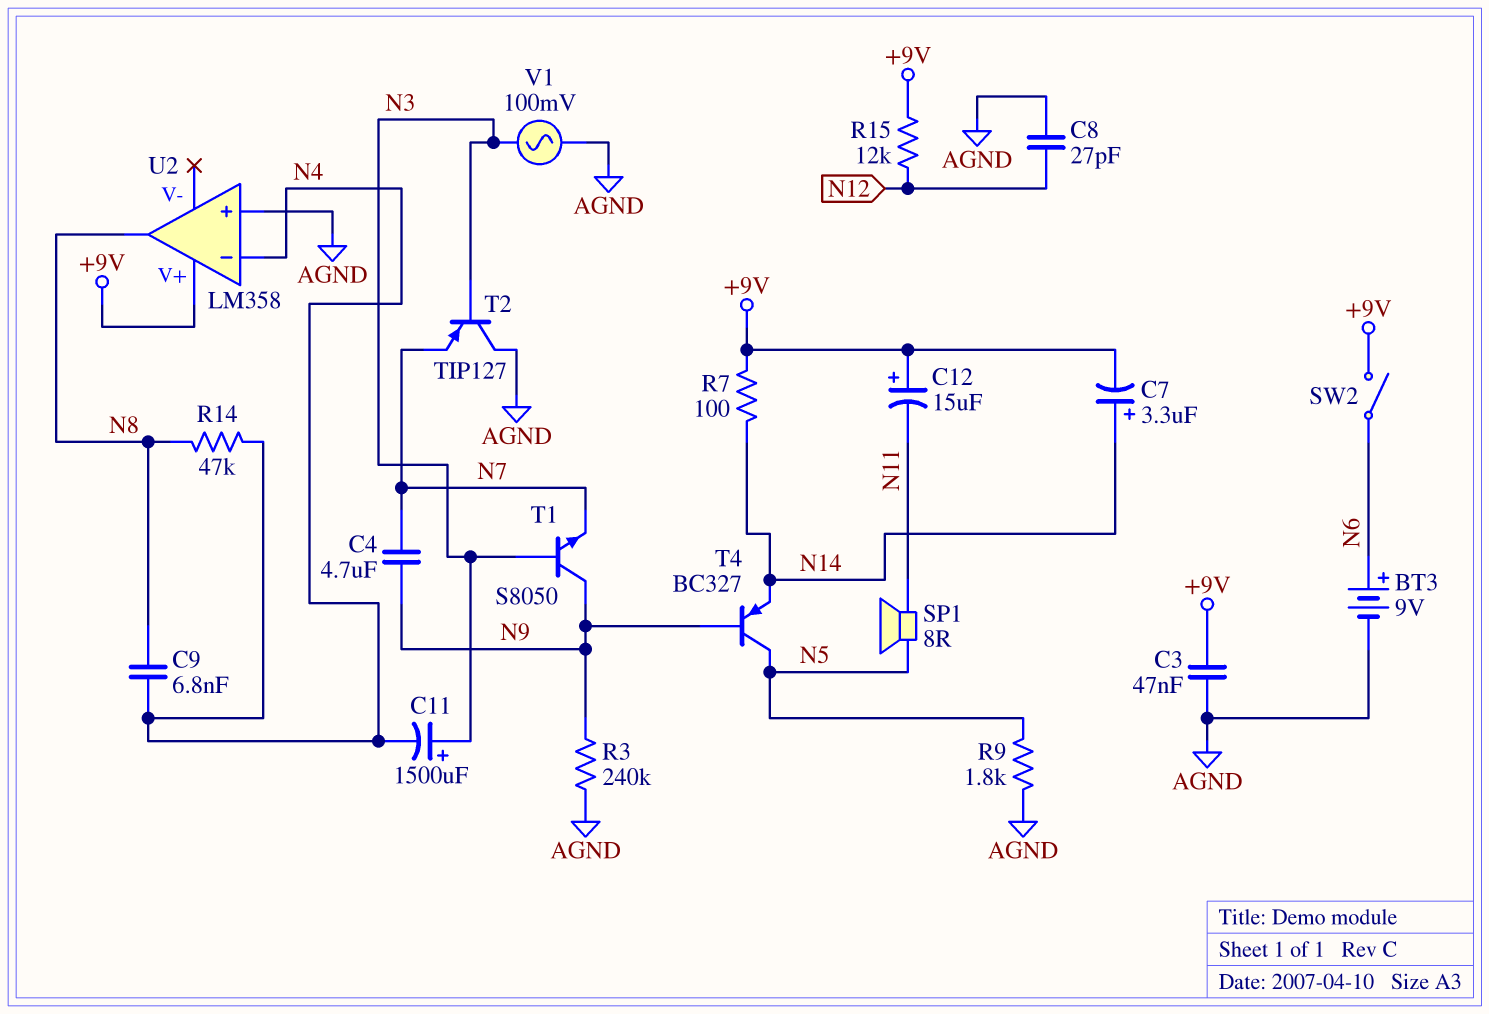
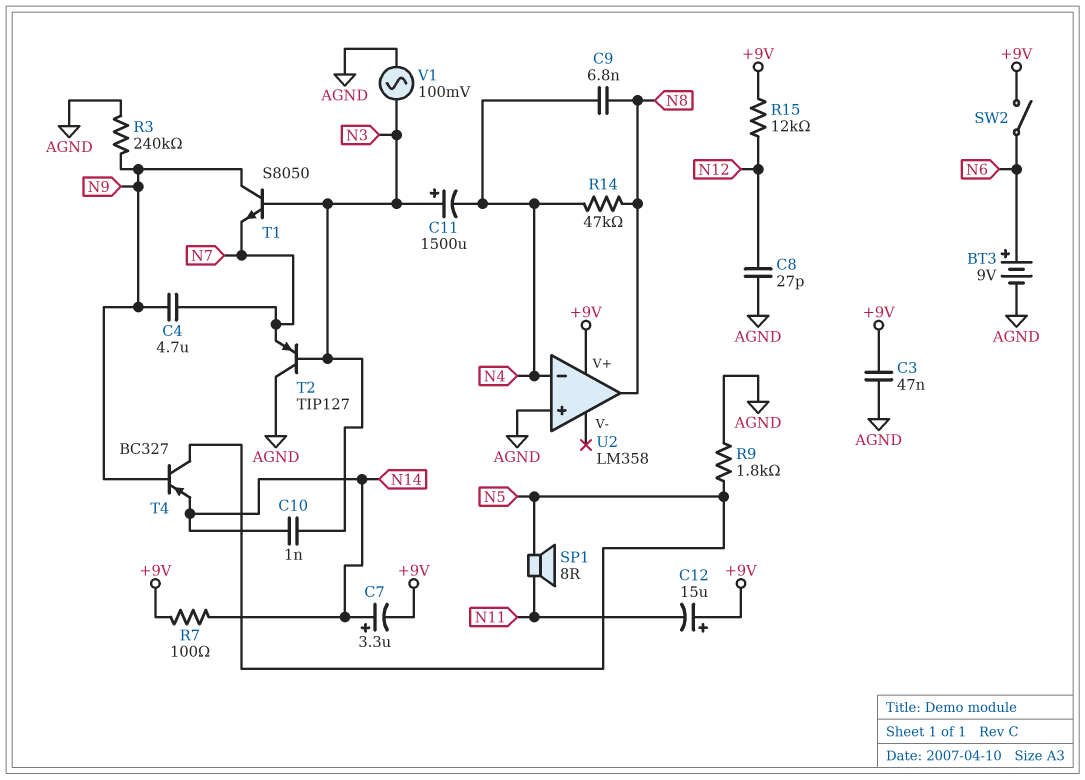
C10: none -> 1nF (N3, N14)

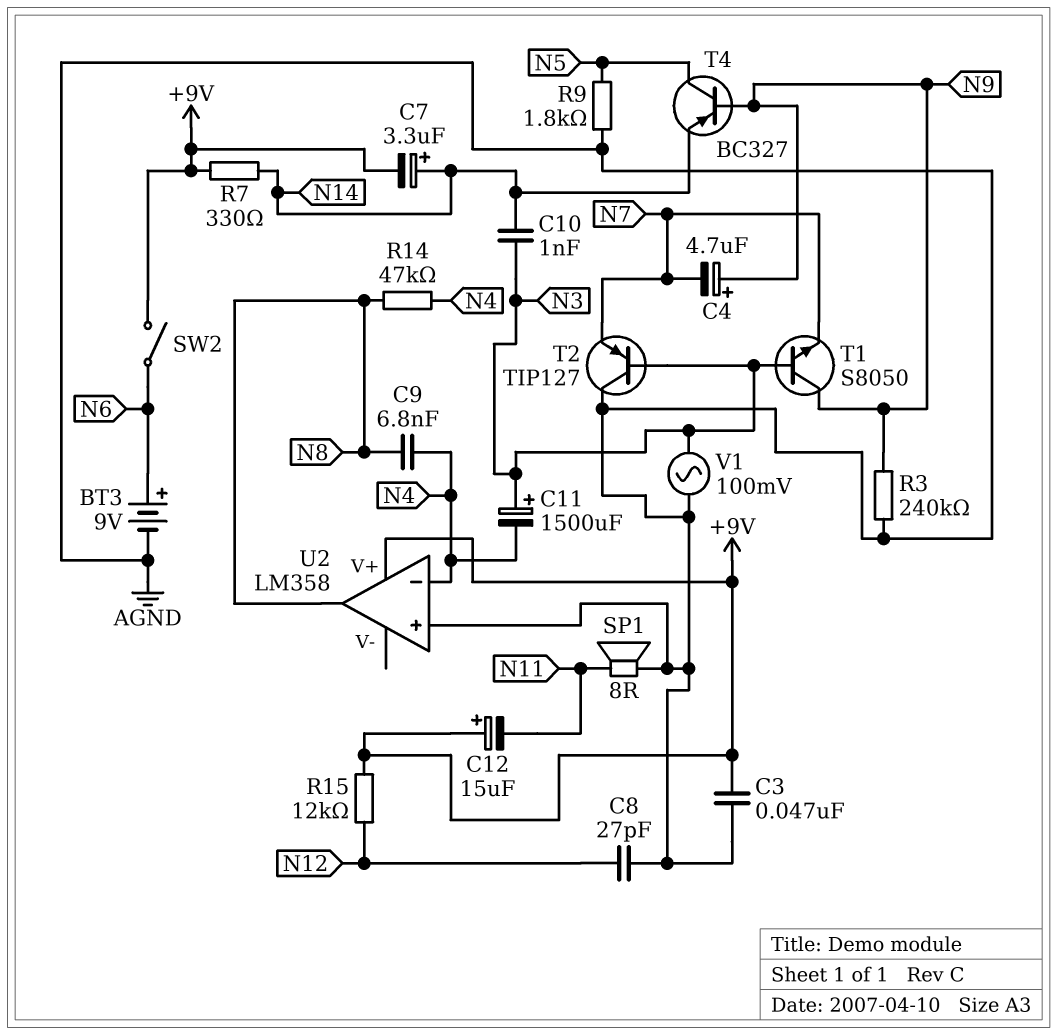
C4: 4.7uF (N7, N9) -> 4.7uF (plus N9, minus N7)
R7: 100 (+9V, N14) -> 330 (+9V, N14)
SP1: speaker 8R (N5, N11) -> speaker 8R (AGND, N11)

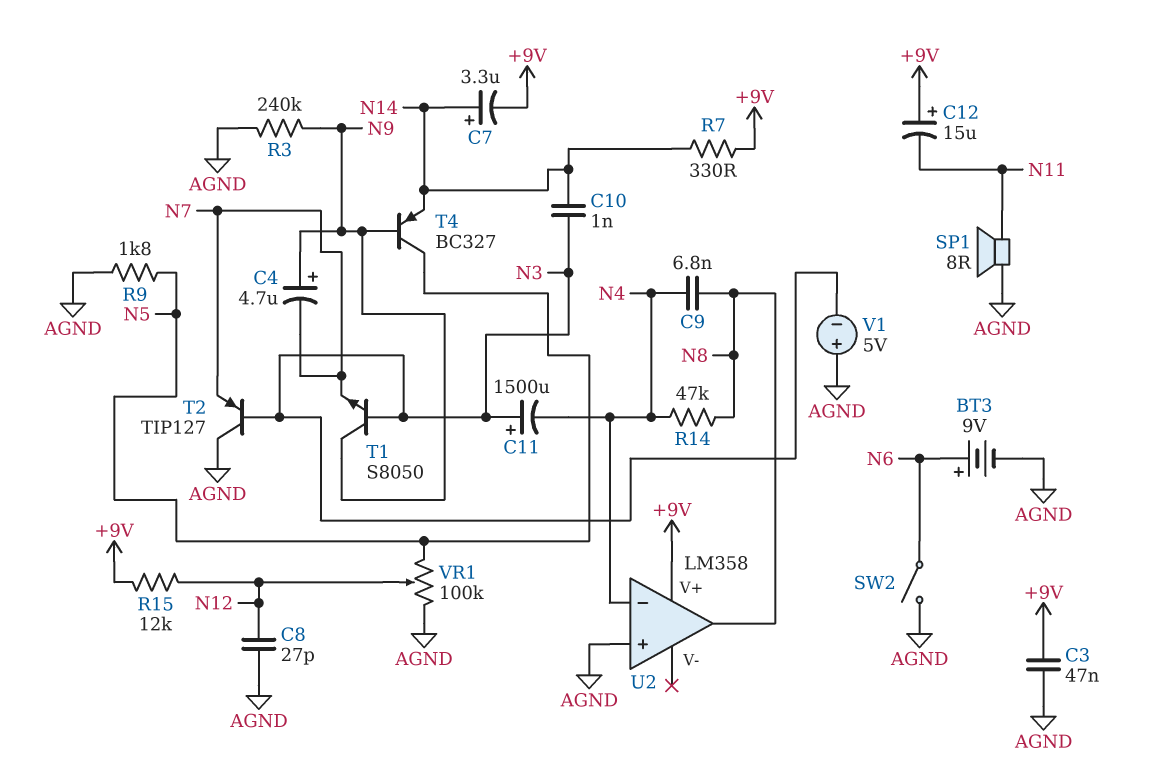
SW2: switch (+9V, N6) -> switch (AGND, N6)
V1: AC 100mV (AGND, N3) -> 5V (plus AGND, minus N3)
VR1: none -> 100k (AGND, N5, wiper N12)

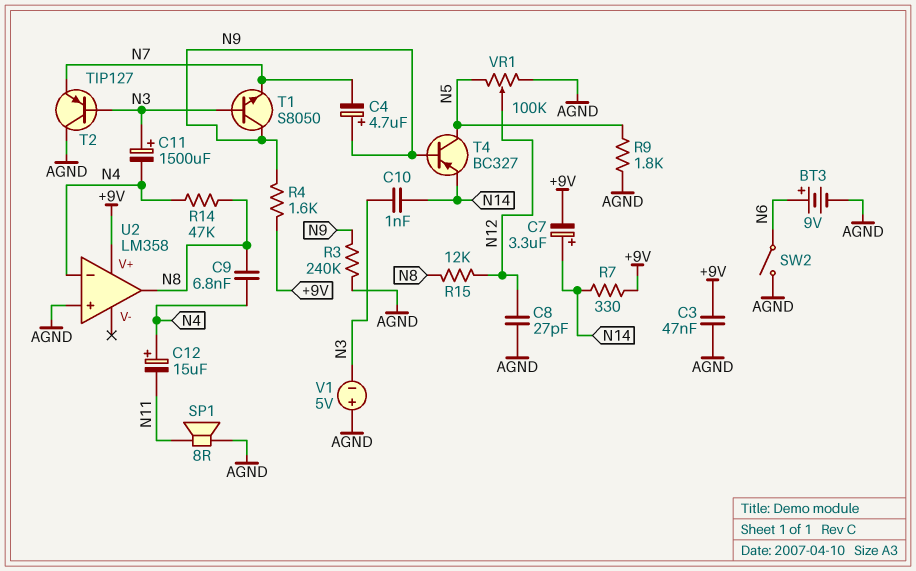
C12: 15uF (plus +9V, minus N11) -> 15uF (plus N4, minus N11)
R4: none -> 1.6k (+9V, N9)
R15: 12k (+9V, N12) -> 12k (N8, N12)

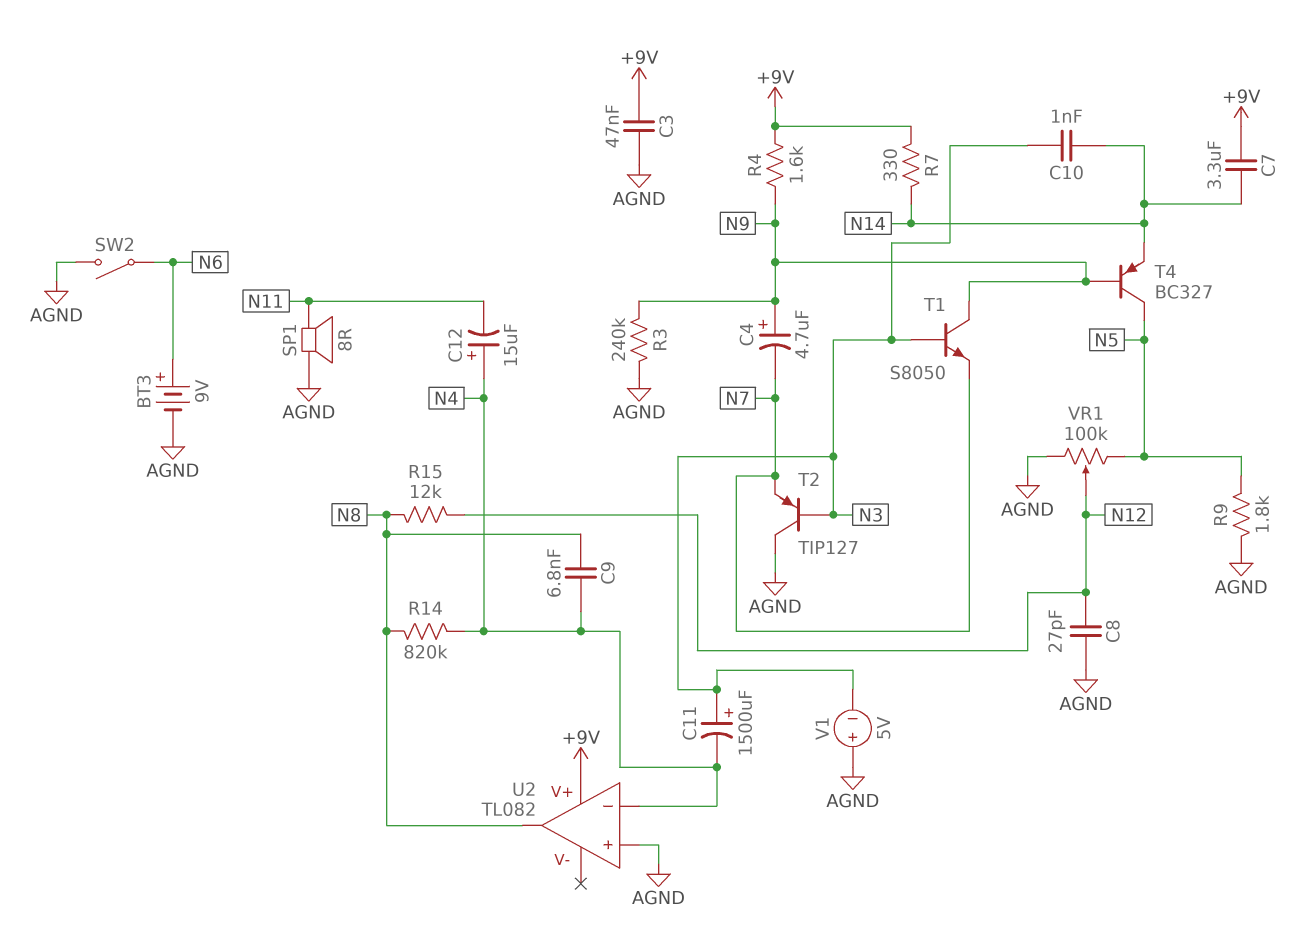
C7: 3.3uF (plus N14, minus +9V) -> 3.3uF (+9V, N14)
R14: 47k (N4, N8) -> 820k (N4, N8)
U2: LM358 -> TL082

